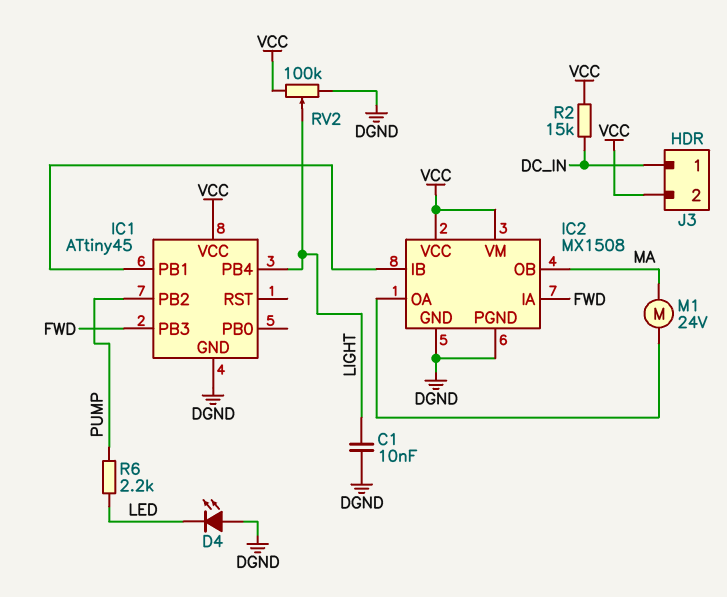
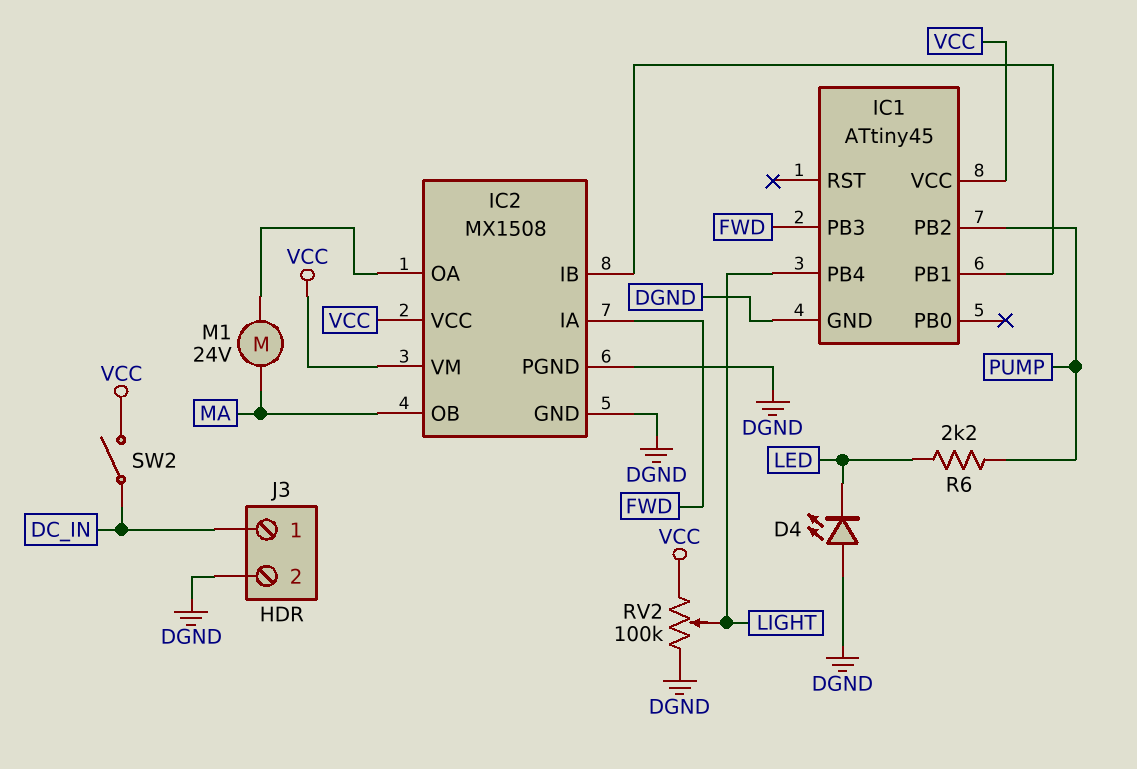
C1: 10nF (DGND, LIGHT) -> none
J3 pin 2: VCC -> DGND
R2: 15k (DC_IN, VCC) -> none
SW2: none -> switch (DC_IN, VCC)

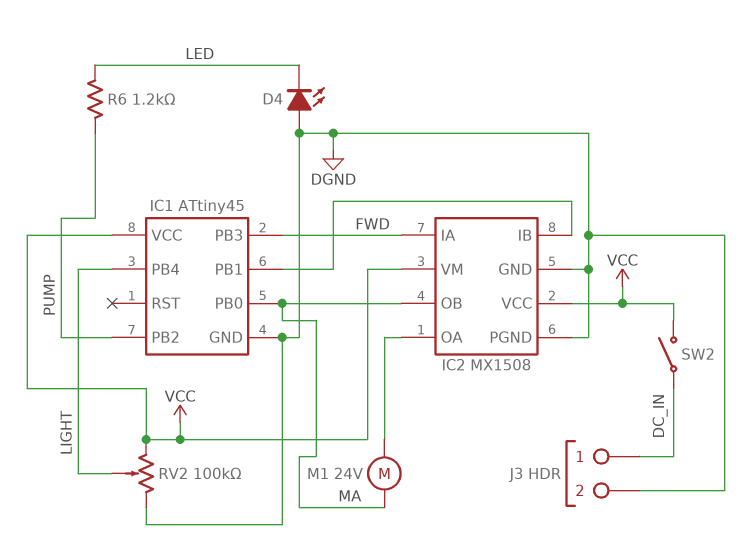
IC1 pin PB0: none -> MA
R6: 2.2k (LED, PUMP) -> 1.2k (LED, PUMP)

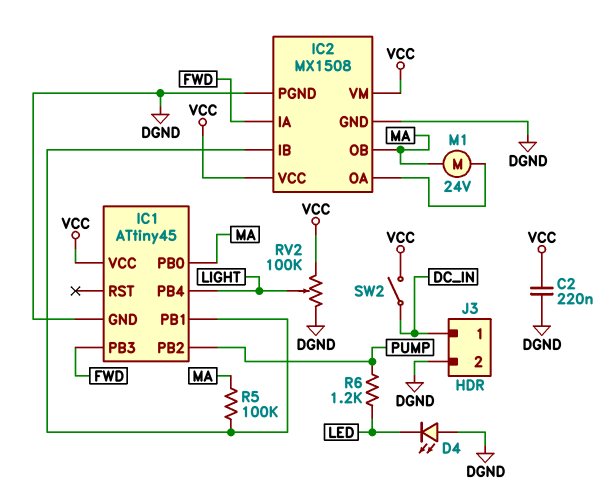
C2: none -> 220nF (DGND, VCC)
R5: none -> 100k (IC1/PB1, MA)

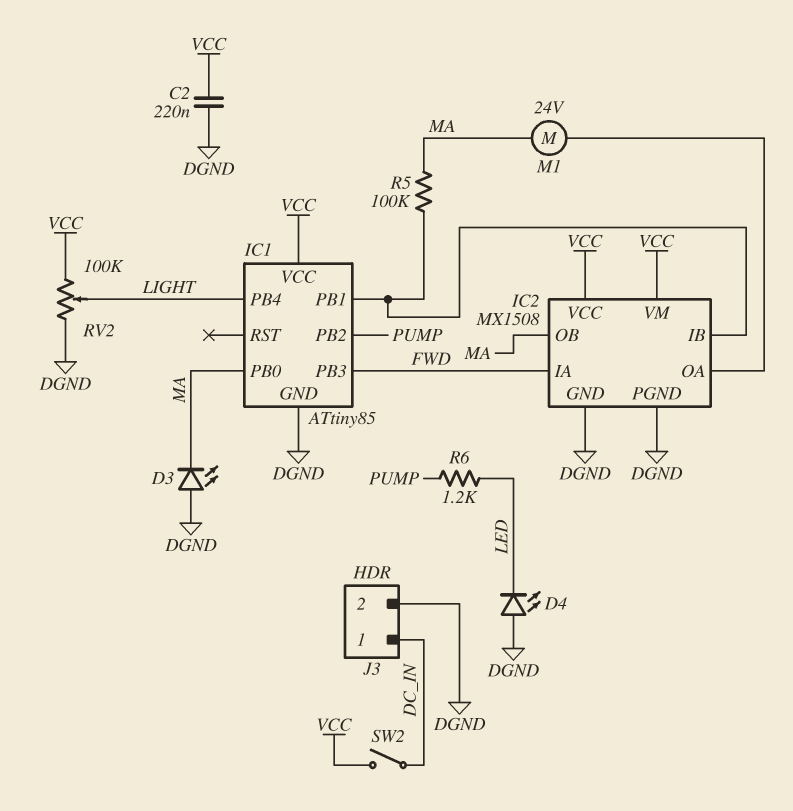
D3: none -> LED (A DGND, K MA)
IC1: ATtiny45 -> ATtiny85

